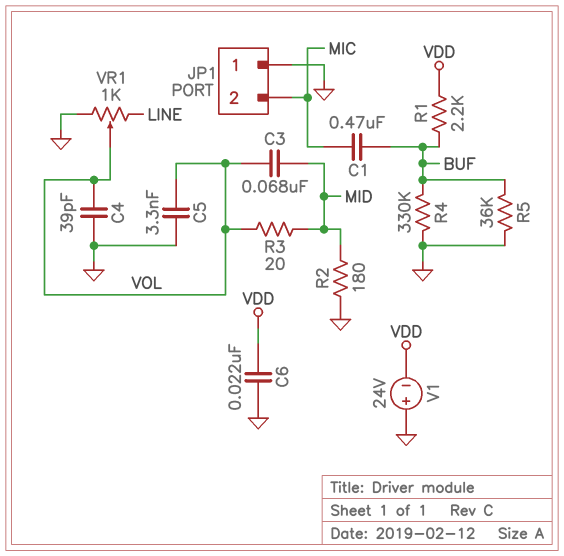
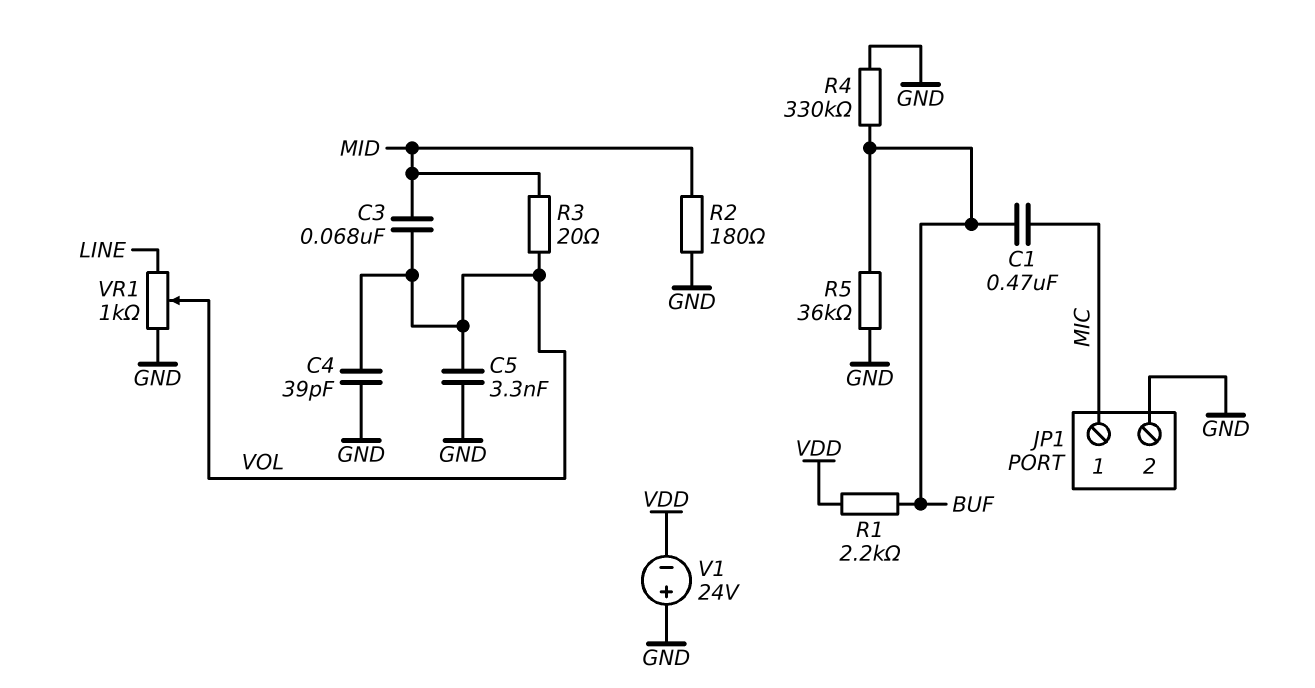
C6: 22nF (GND, VDD) -> none
JP1 pin 1: GND -> MIC
JP1 pin 2: MIC -> GND

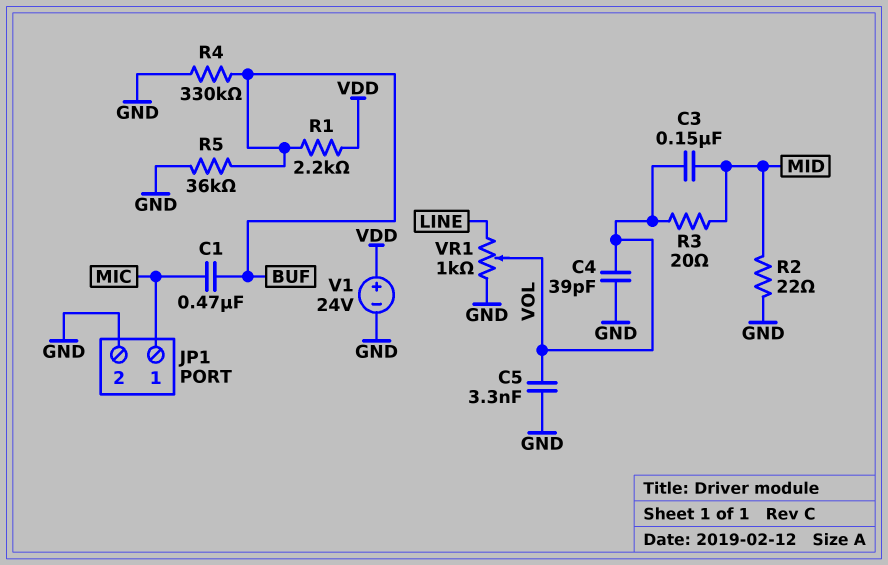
C3: 68nF (MID, VOL) -> 150nF (MID, VOL)
R2: 180 (GND, MID) -> 22 (GND, MID)
V1: 24V (plus GND, minus VDD) -> 24V (plus VDD, minus GND)

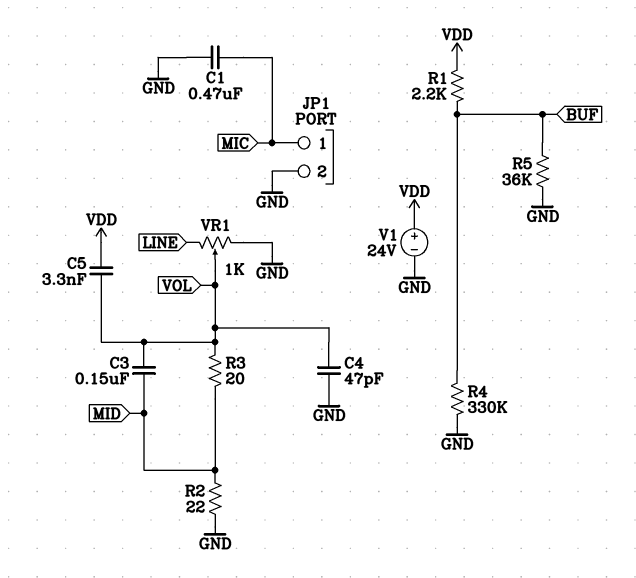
C1: 470nF (BUF, MIC) -> 470nF (GND, MIC)
C4: 39pF (GND, VOL) -> 47pF (GND, VOL)
C5: 3.3nF (GND, VOL) -> 3.3nF (VDD, VOL)

